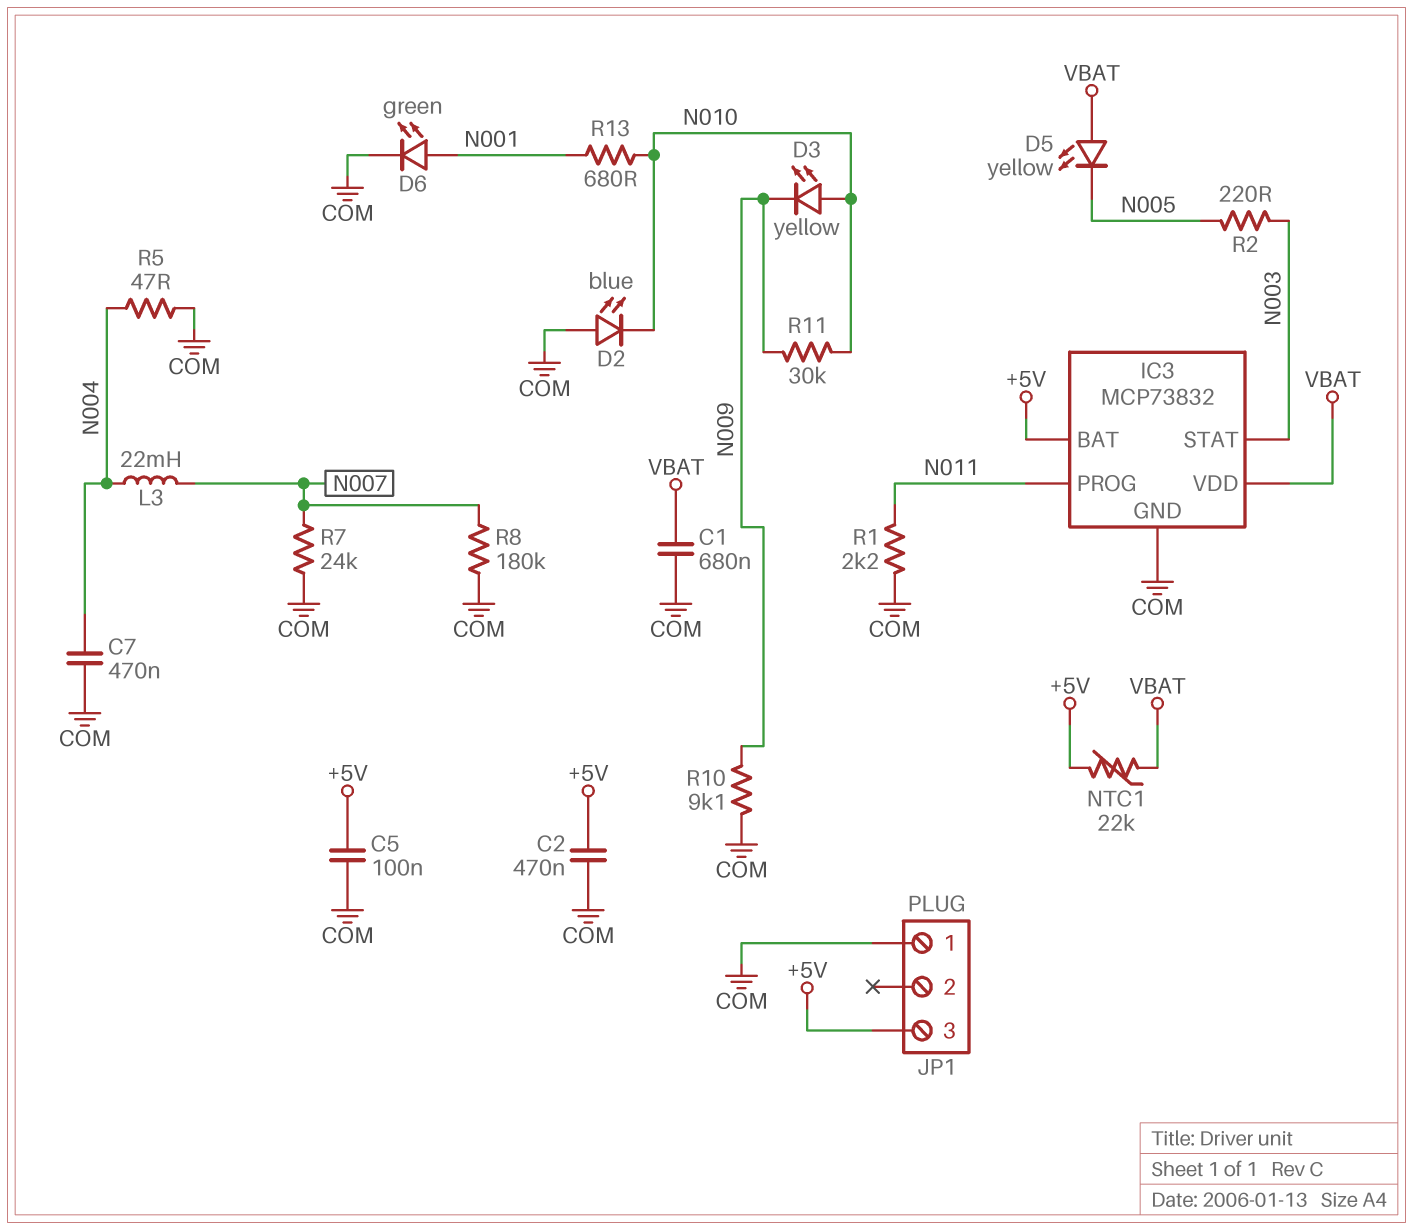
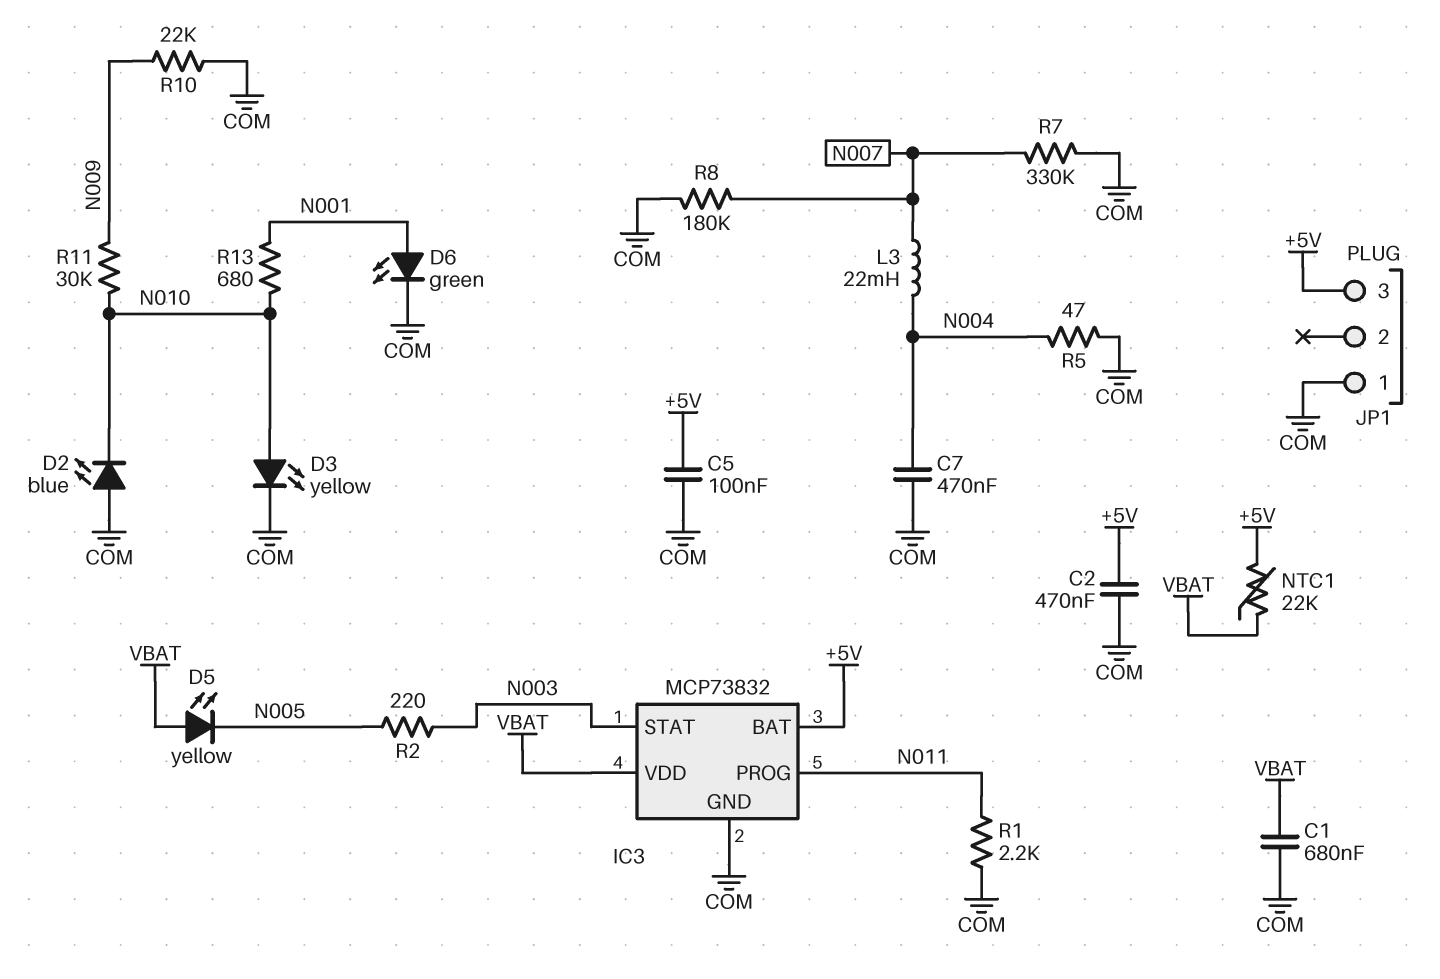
D3: LED yellow (A N010, K N009) -> LED yellow (A N010, K COM)
R7: 24k (COM, N007) -> 330k (COM, N007)
R10: 9.1k (COM, N009) -> 22k (COM, N009)

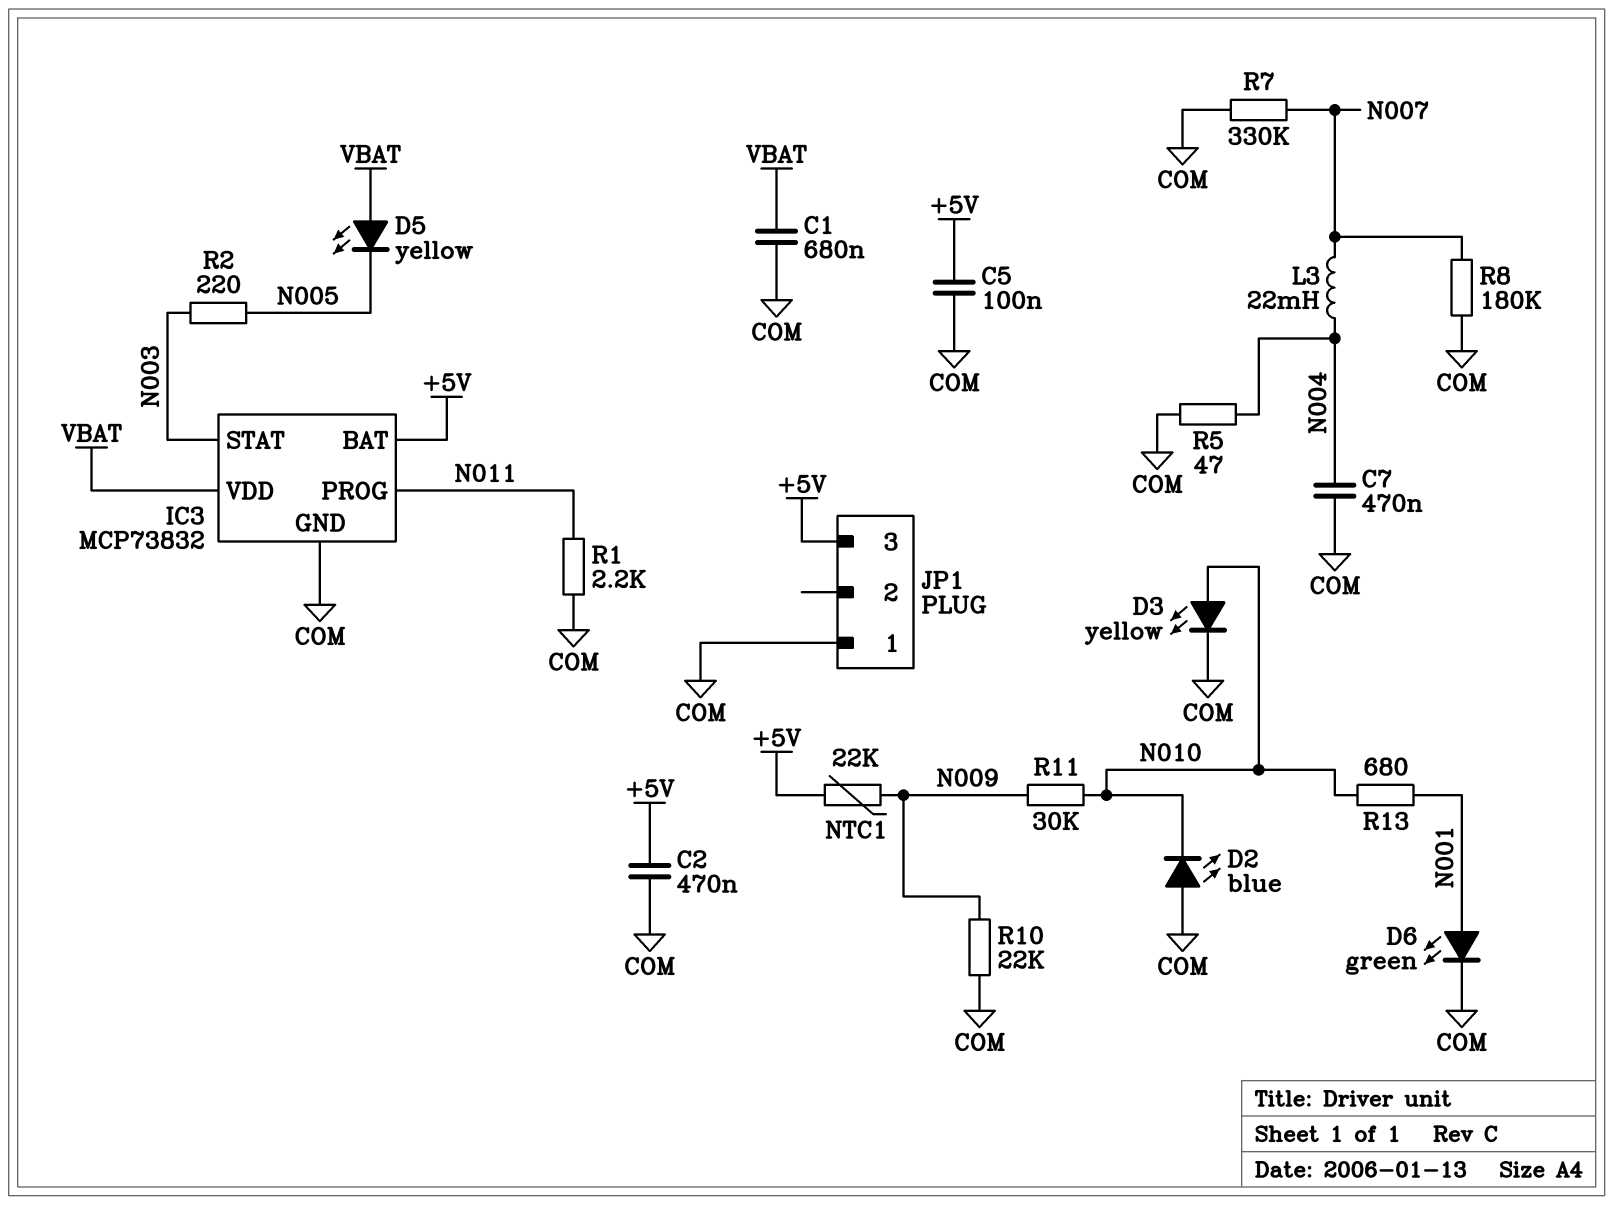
NTC1: 22k (+5V, VBAT) -> 22k (+5V, N009)

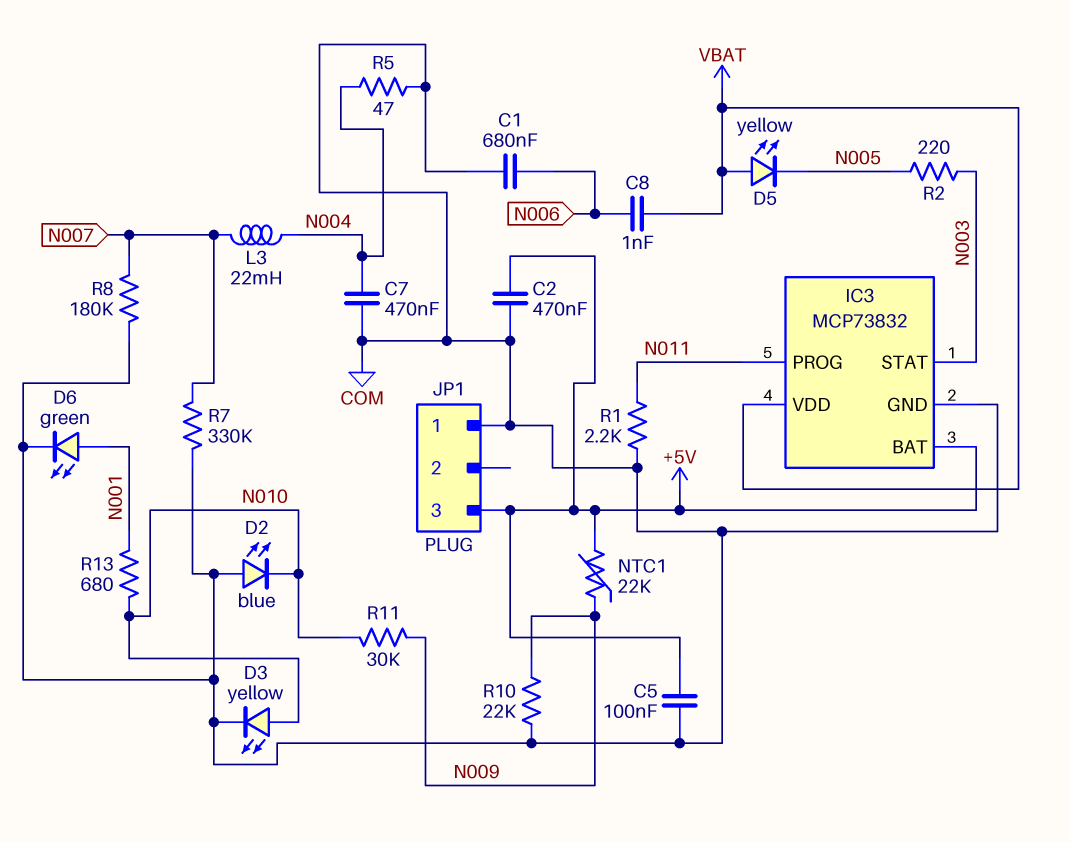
C1: 680nF (COM, VBAT) -> 680nF (COM, N006)
C8: none -> 1nF (N006, VBAT)

